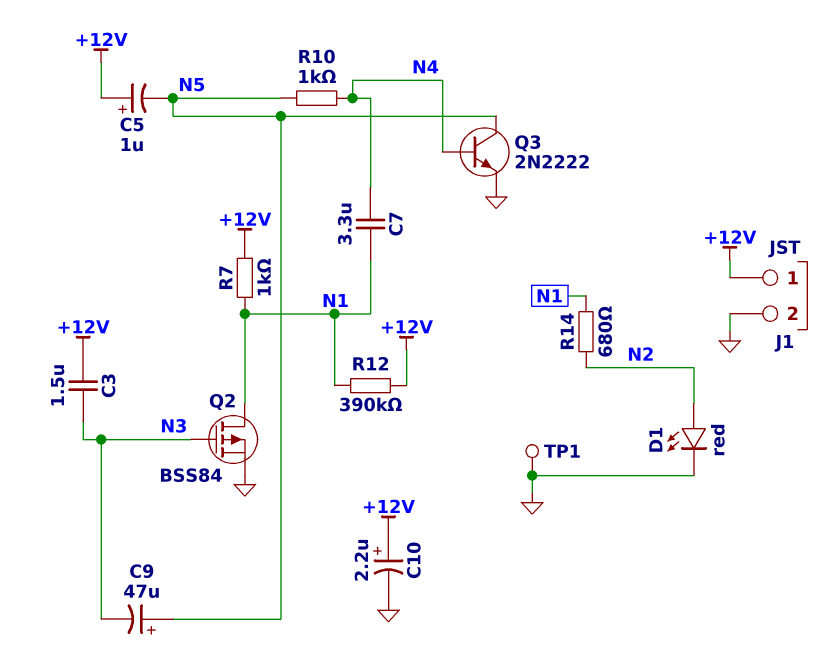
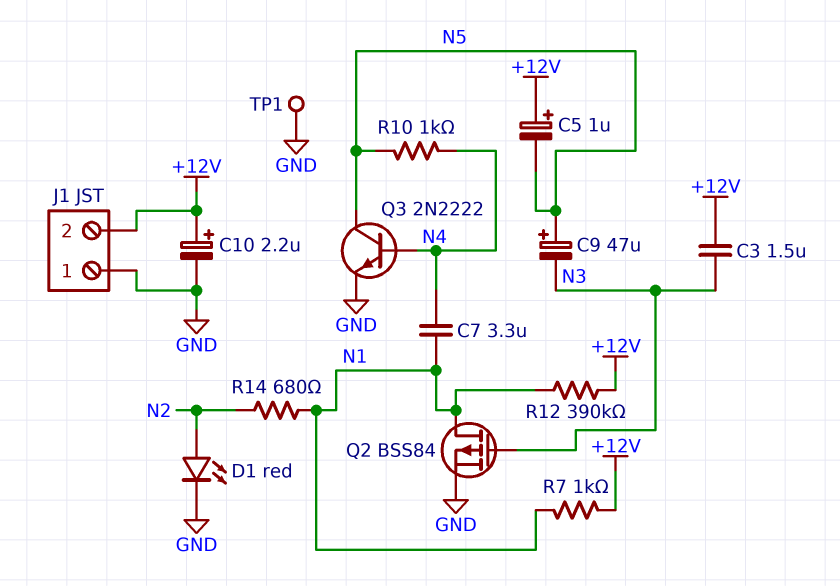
J1 pin 1: +12V -> GND
J1 pin 2: GND -> +12V

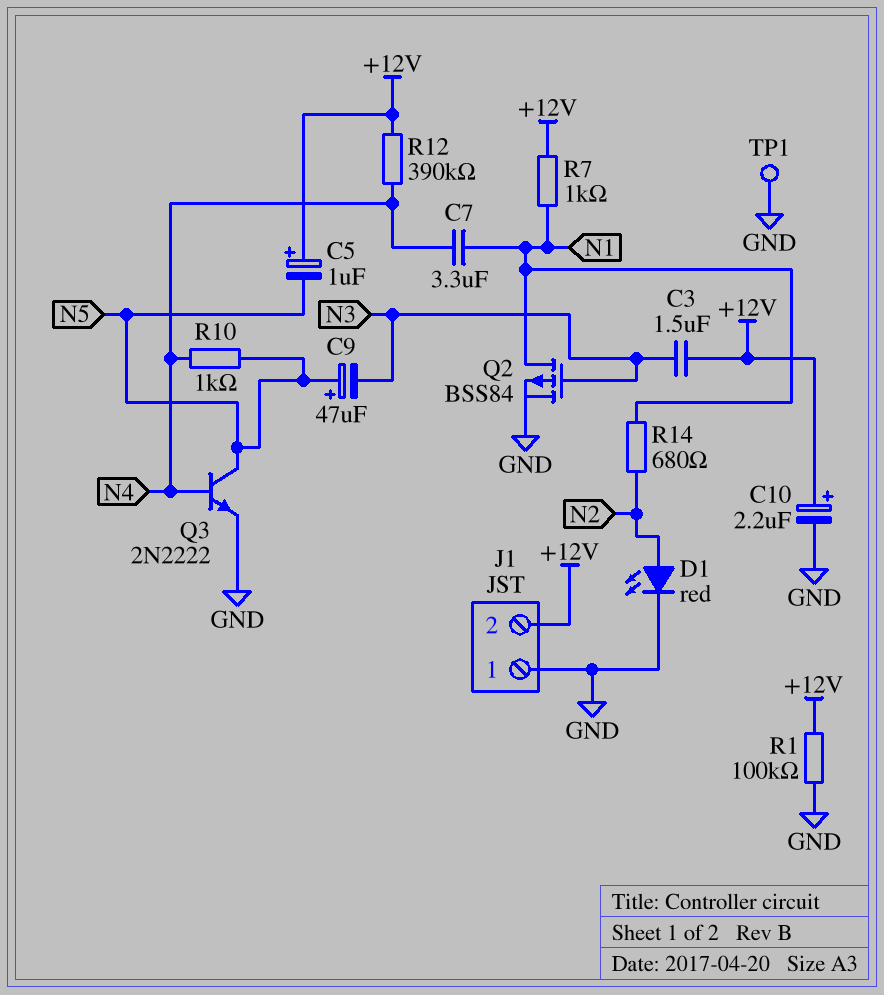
R1: none -> 100k (+12V, GND)
R12: 390k (+12V, N1) -> 390k (+12V, N4)

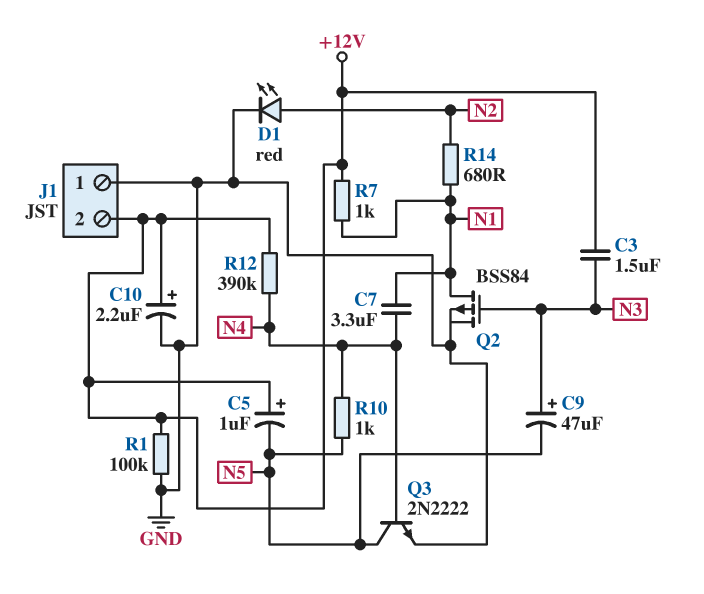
C9: 47uF (plus N5, minus N3) -> 47uF (plus N3, minus N5)
TP1: test point (GND) -> none

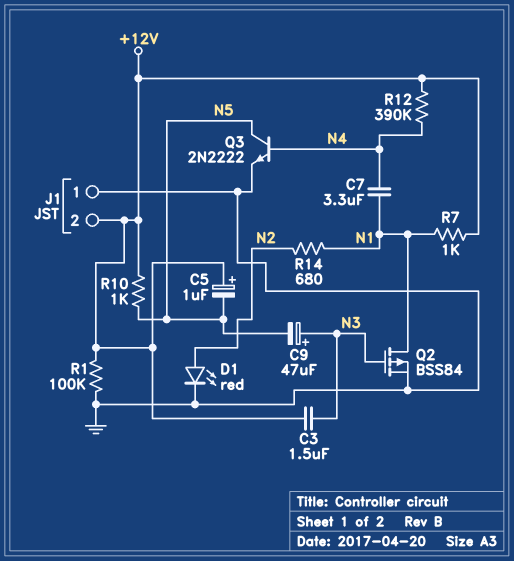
C10: 2.2uF (plus +12V, minus GND) -> none
R10: 1k (N4, N5) -> 1k (+12V, N5)

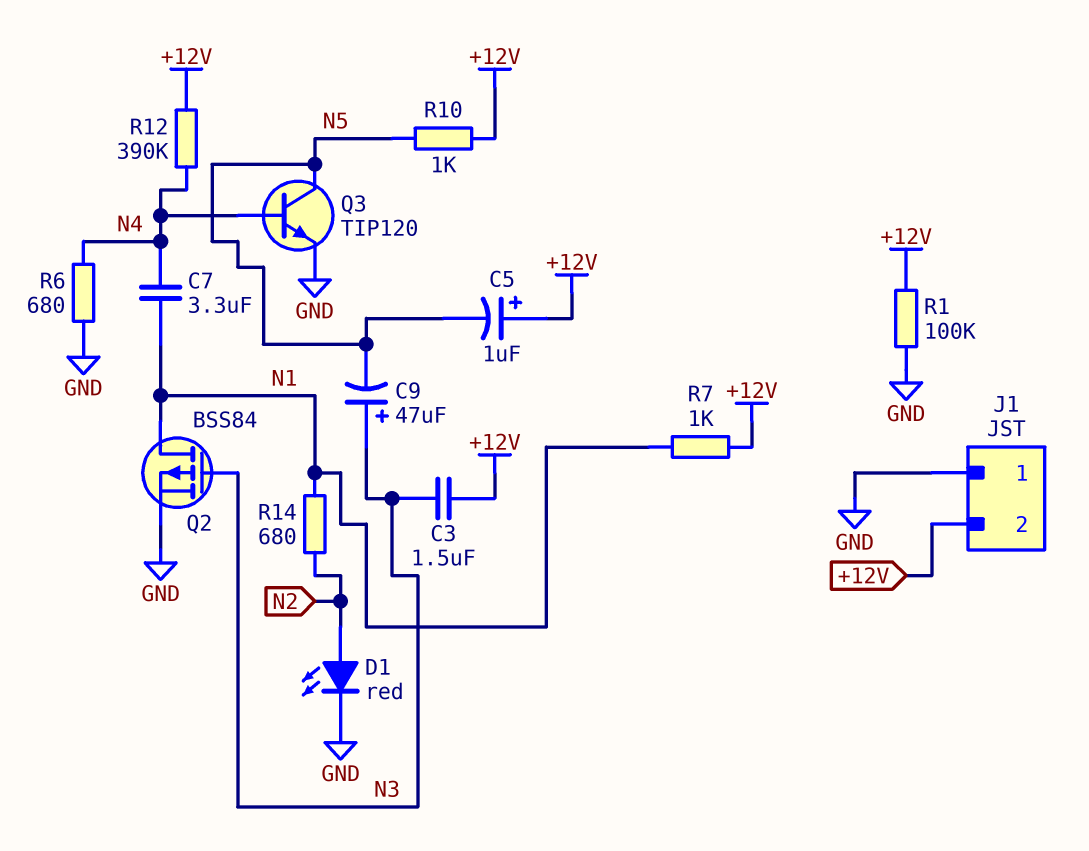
Q3: NPN 2N2222 (B N4, C N5, E GND) -> NPN TIP120 (B N4, C N5, E GND)
R6: none -> 680 (GND, N4)

